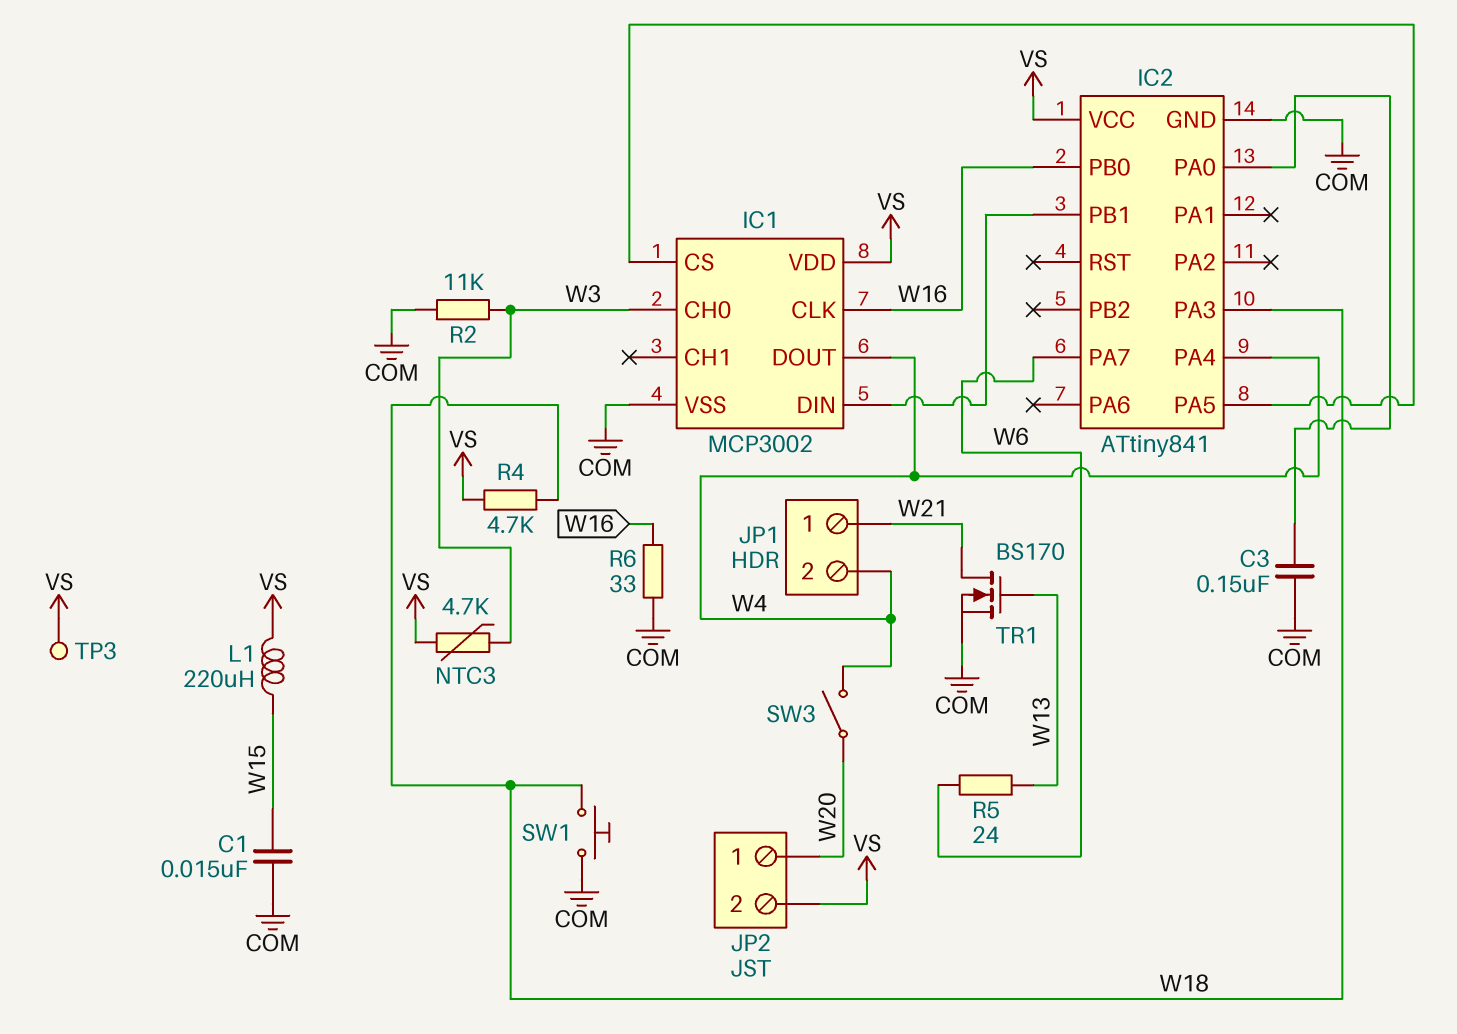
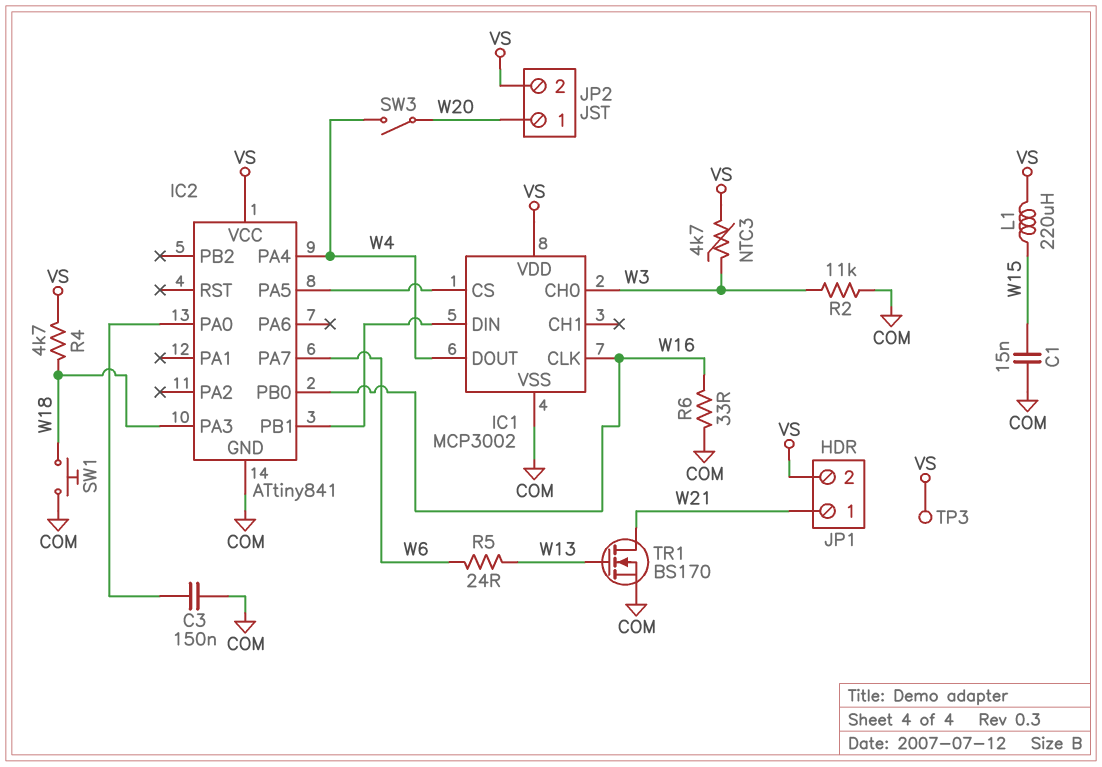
JP1 pin 2: W4 -> VS

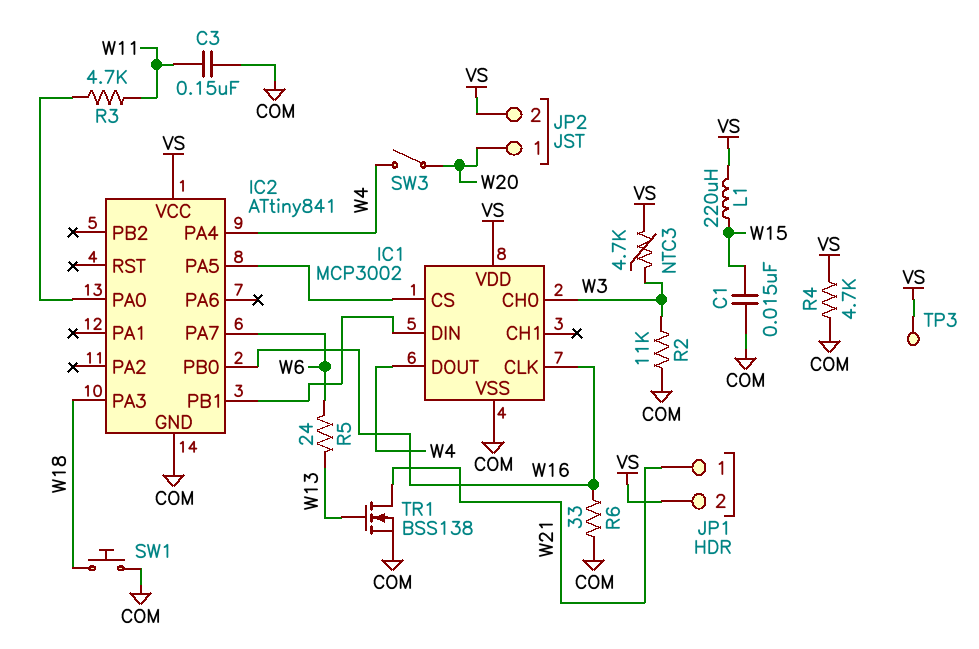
C3: 150nF (COM, IC2/PA0) -> 150nF (COM, W11)
R3: none -> 4.7k (IC2/PA0, W11)
R4: 4.7k (VS, W18) -> 4.7k (COM, VS)
TR1: NMOS BS170 (G W13, D W21, S COM) -> NMOS BSS138 (G W13, D W21, S COM)

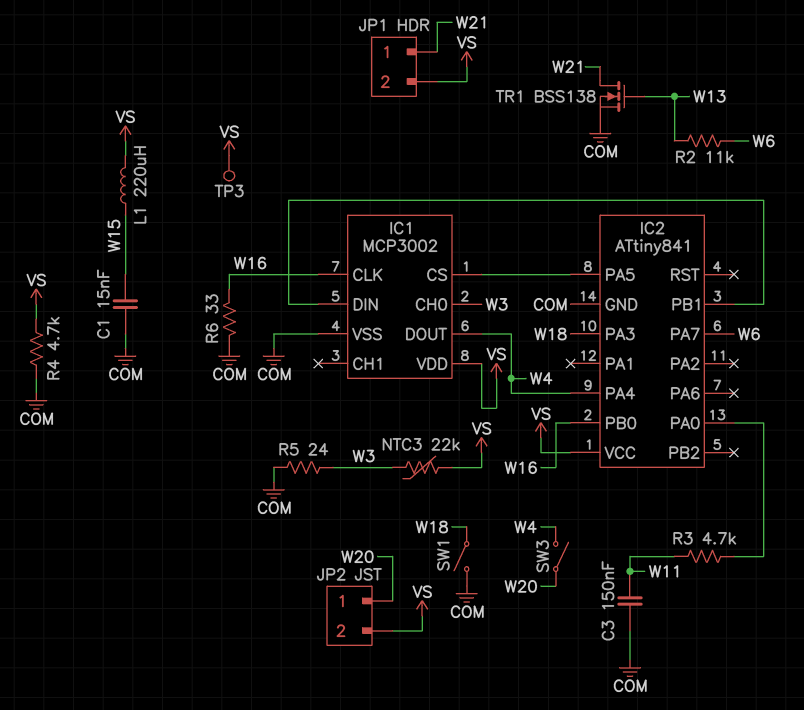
NTC3: 4.7k (VS, W3) -> 22k (VS, W3)
R2: 11k (COM, W3) -> 11k (W6, W13)
R5: 24 (W6, W13) -> 24 (COM, W3)
SW1: button (COM, W18) -> switch (COM, W18)

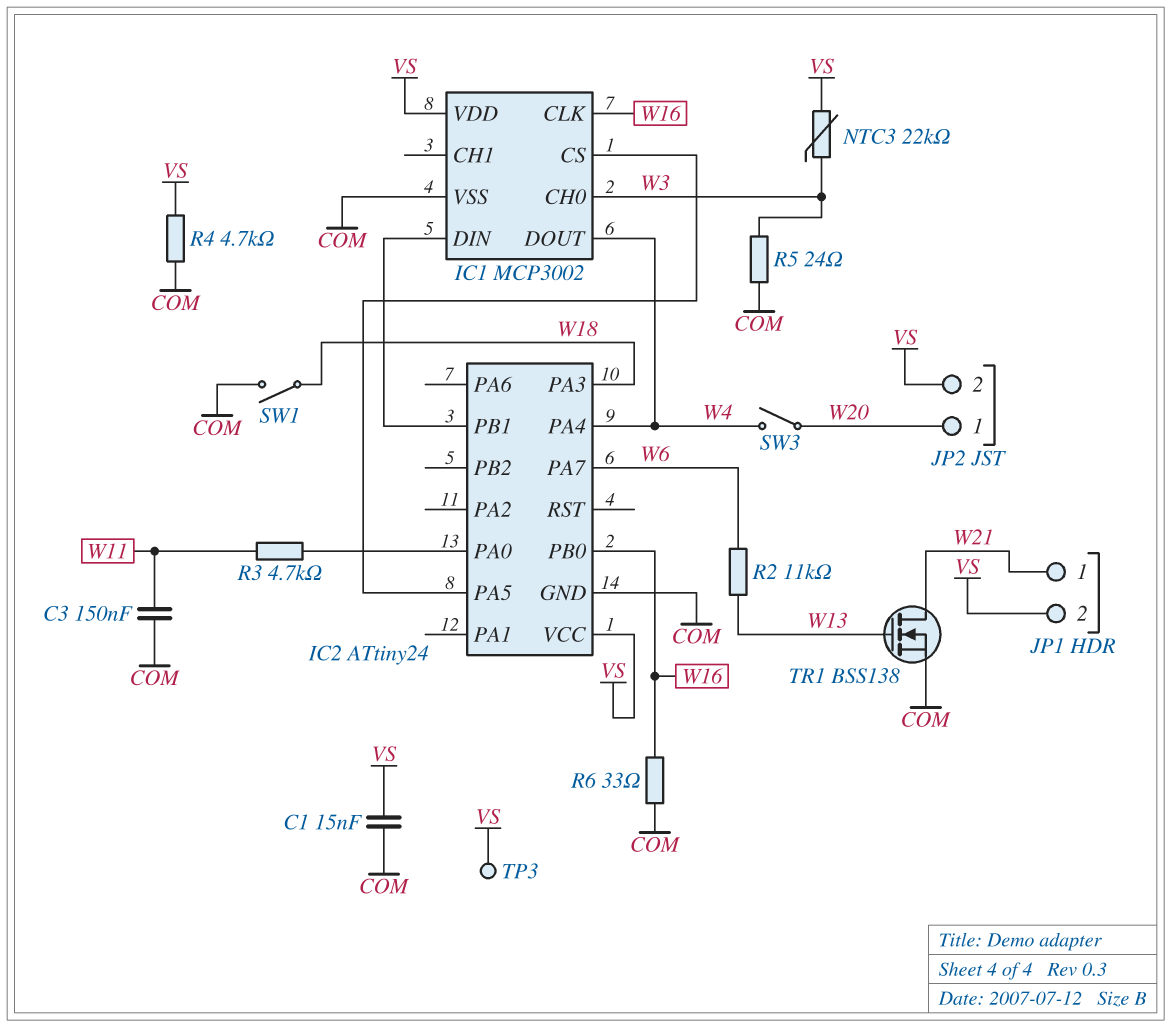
C1: 15nF (COM, W15) -> 15nF (COM, VS)
IC2: ATtiny841 -> ATtiny24
L1: 220uH (VS, W15) -> none

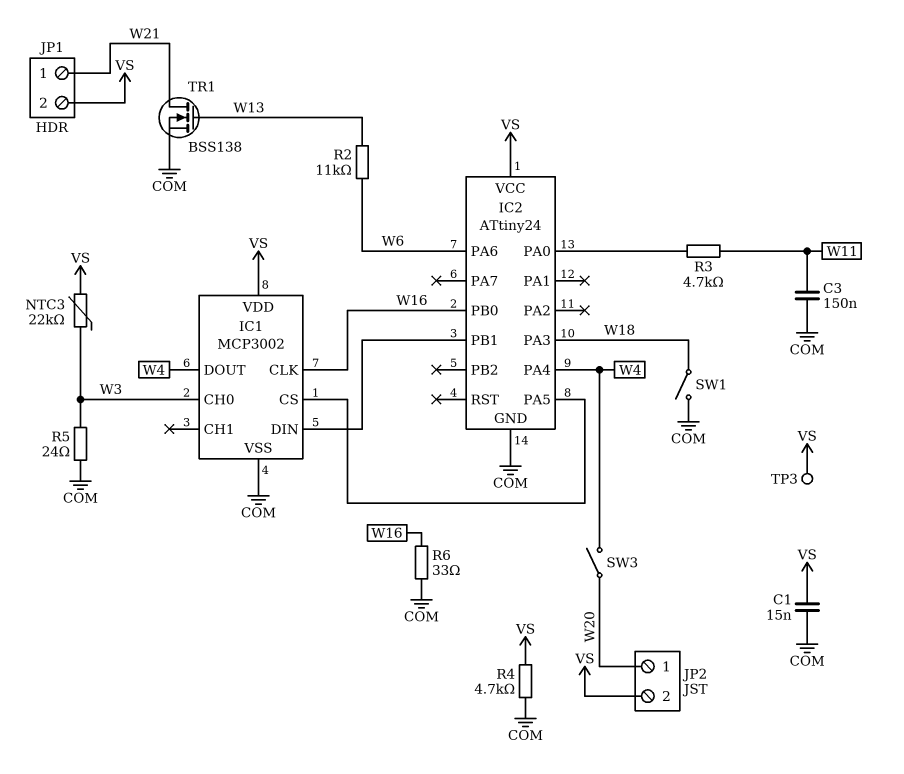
IC2 pin PA6: none -> W6
IC2 pin PA7: W6 -> none

